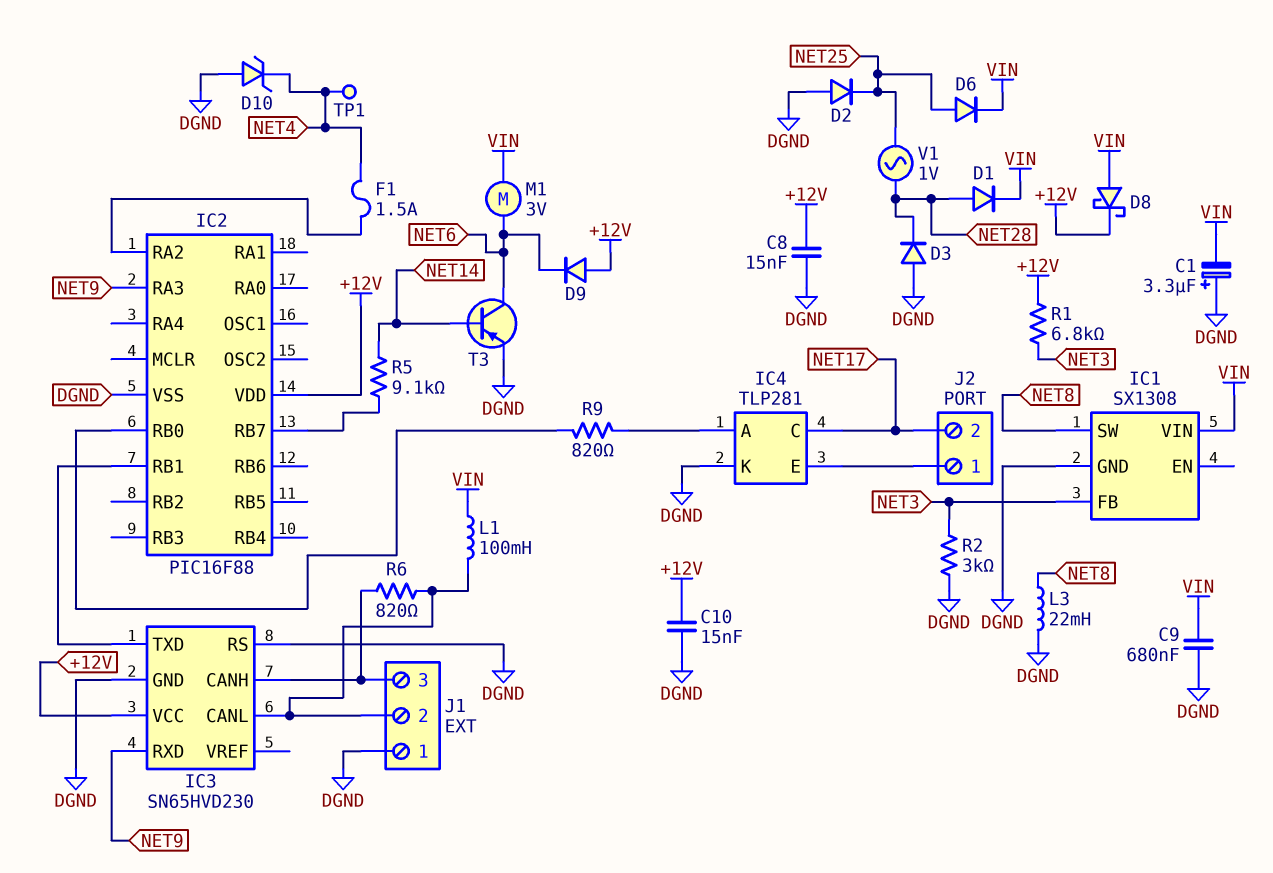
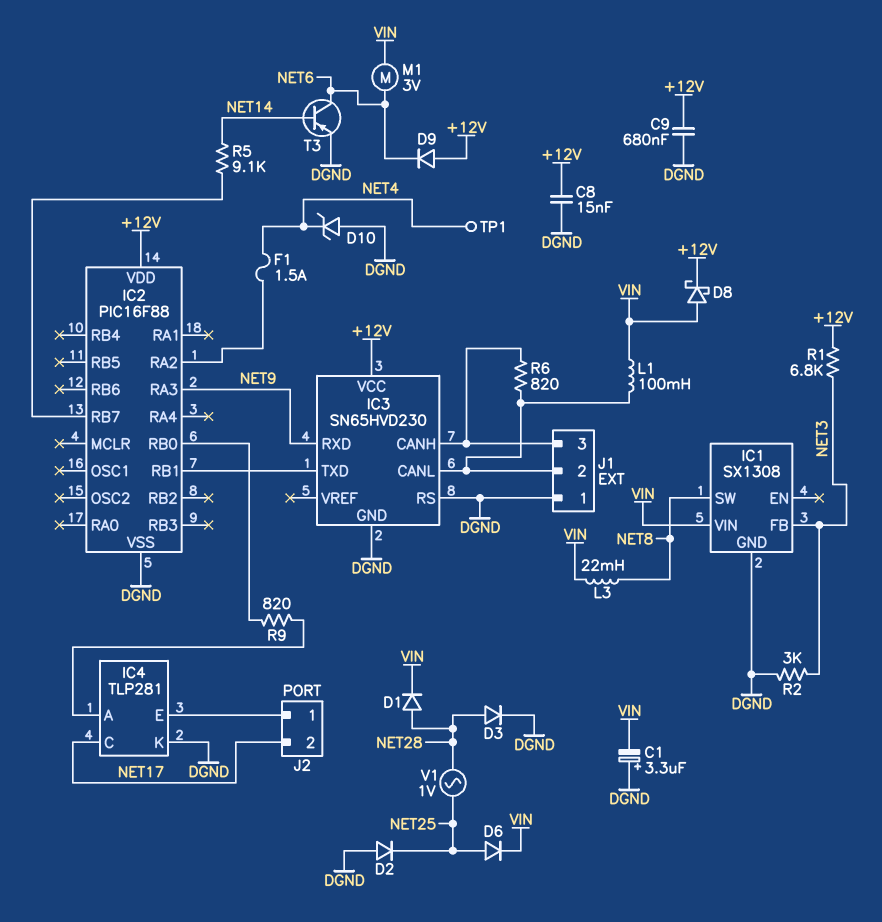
C9: 680nF (DGND, VIN) -> 680nF (+12V, DGND)
C10: 15nF (+12V, DGND) -> none
D3: diode (A DGND, K NET28) -> diode (A NET28, K DGND)
L3: 22mH (DGND, NET8) -> 22mH (NET8, VIN)

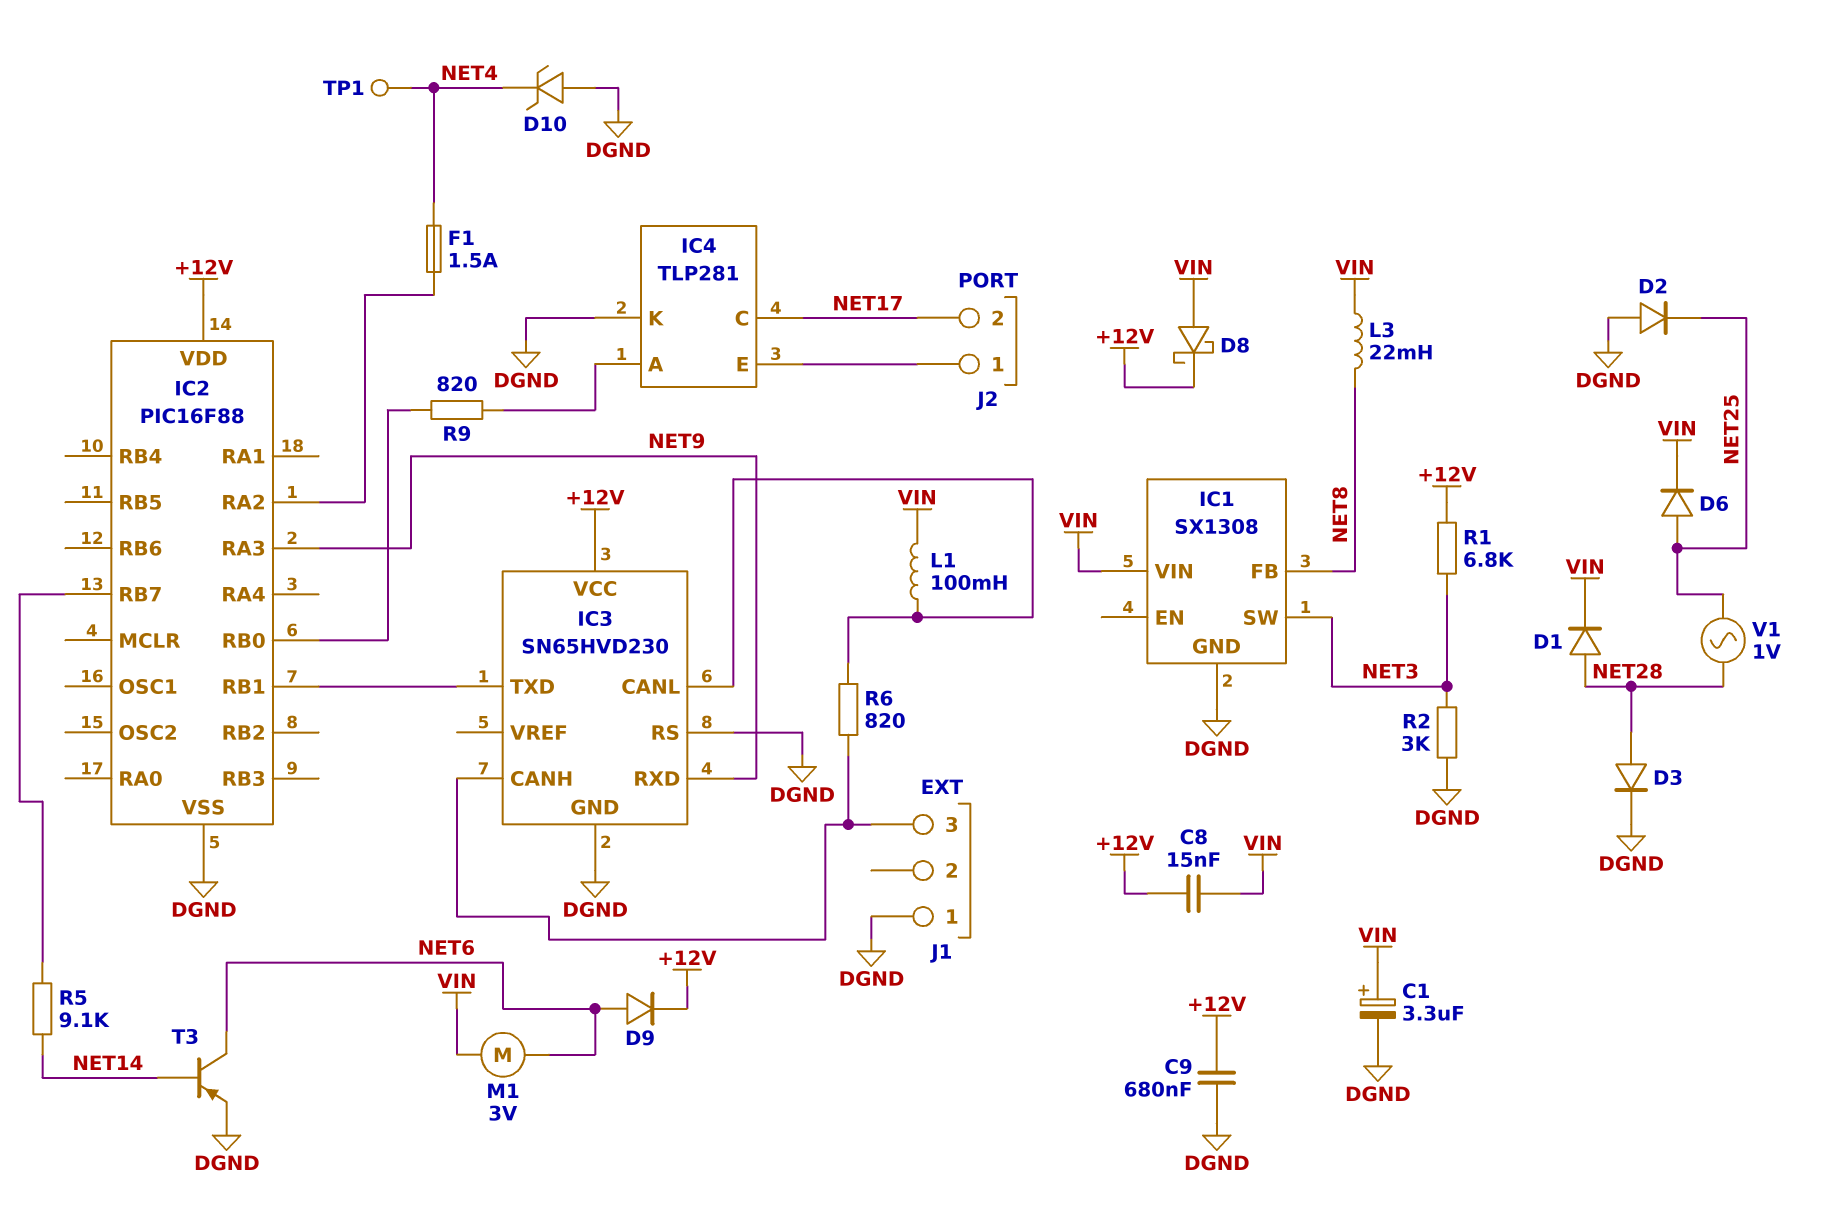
C1: 3.3uF (plus DGND, minus VIN) -> 3.3uF (plus VIN, minus DGND)
C8: 15nF (+12V, DGND) -> 15nF (+12V, VIN)
D9: diode (A +12V, K NET6) -> diode (A NET6, K +12V)
IC1 pin FB: NET3 -> NET8
IC1 pin SW: NET8 -> NET3
J1 pin 2: IC3/CANL -> none

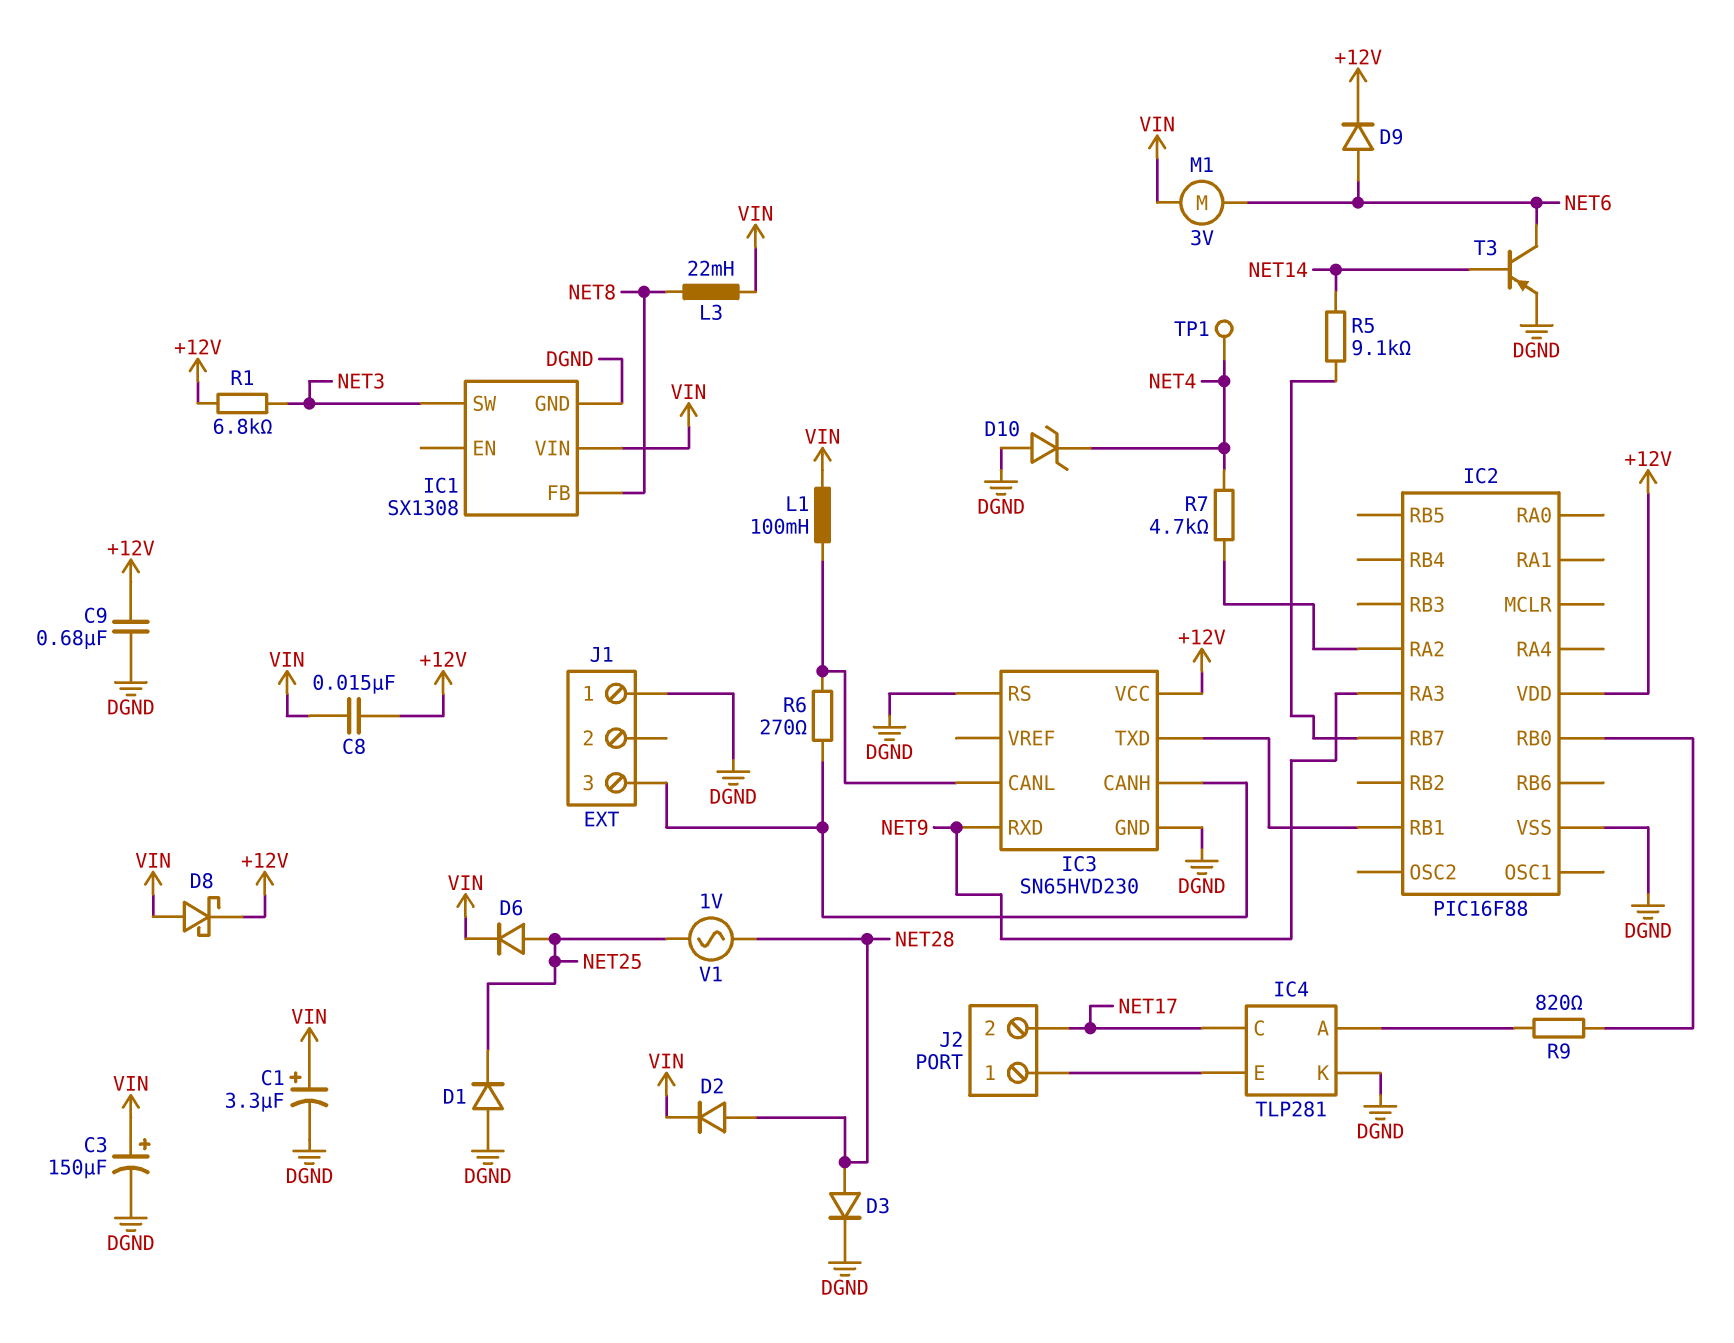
C3: none -> 150uF (plus VIN, minus DGND)
D1: diode (A NET28, K VIN) -> diode (A DGND, K NET25)
D2: diode (A DGND, K NET25) -> diode (A NET28, K VIN)
F1: 1.5A (IC2/RA2, NET4) -> none
R2: 3k (DGND, NET3) -> none
R6: 820 (IC3/CANH, IC3/CANL) -> 270 (IC3/CANH, IC3/CANL)
R7: none -> 4.7k (IC2/RA2, NET4)

